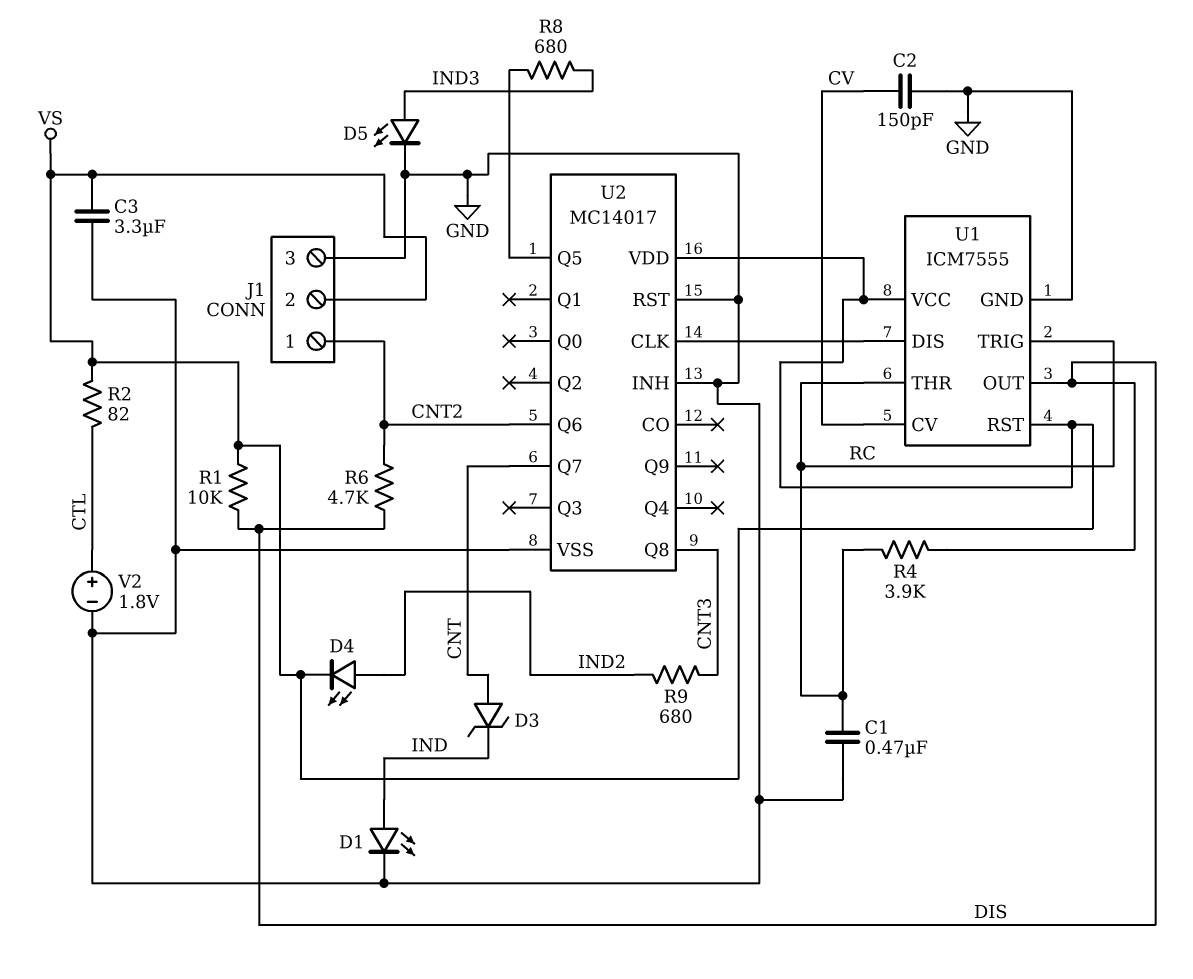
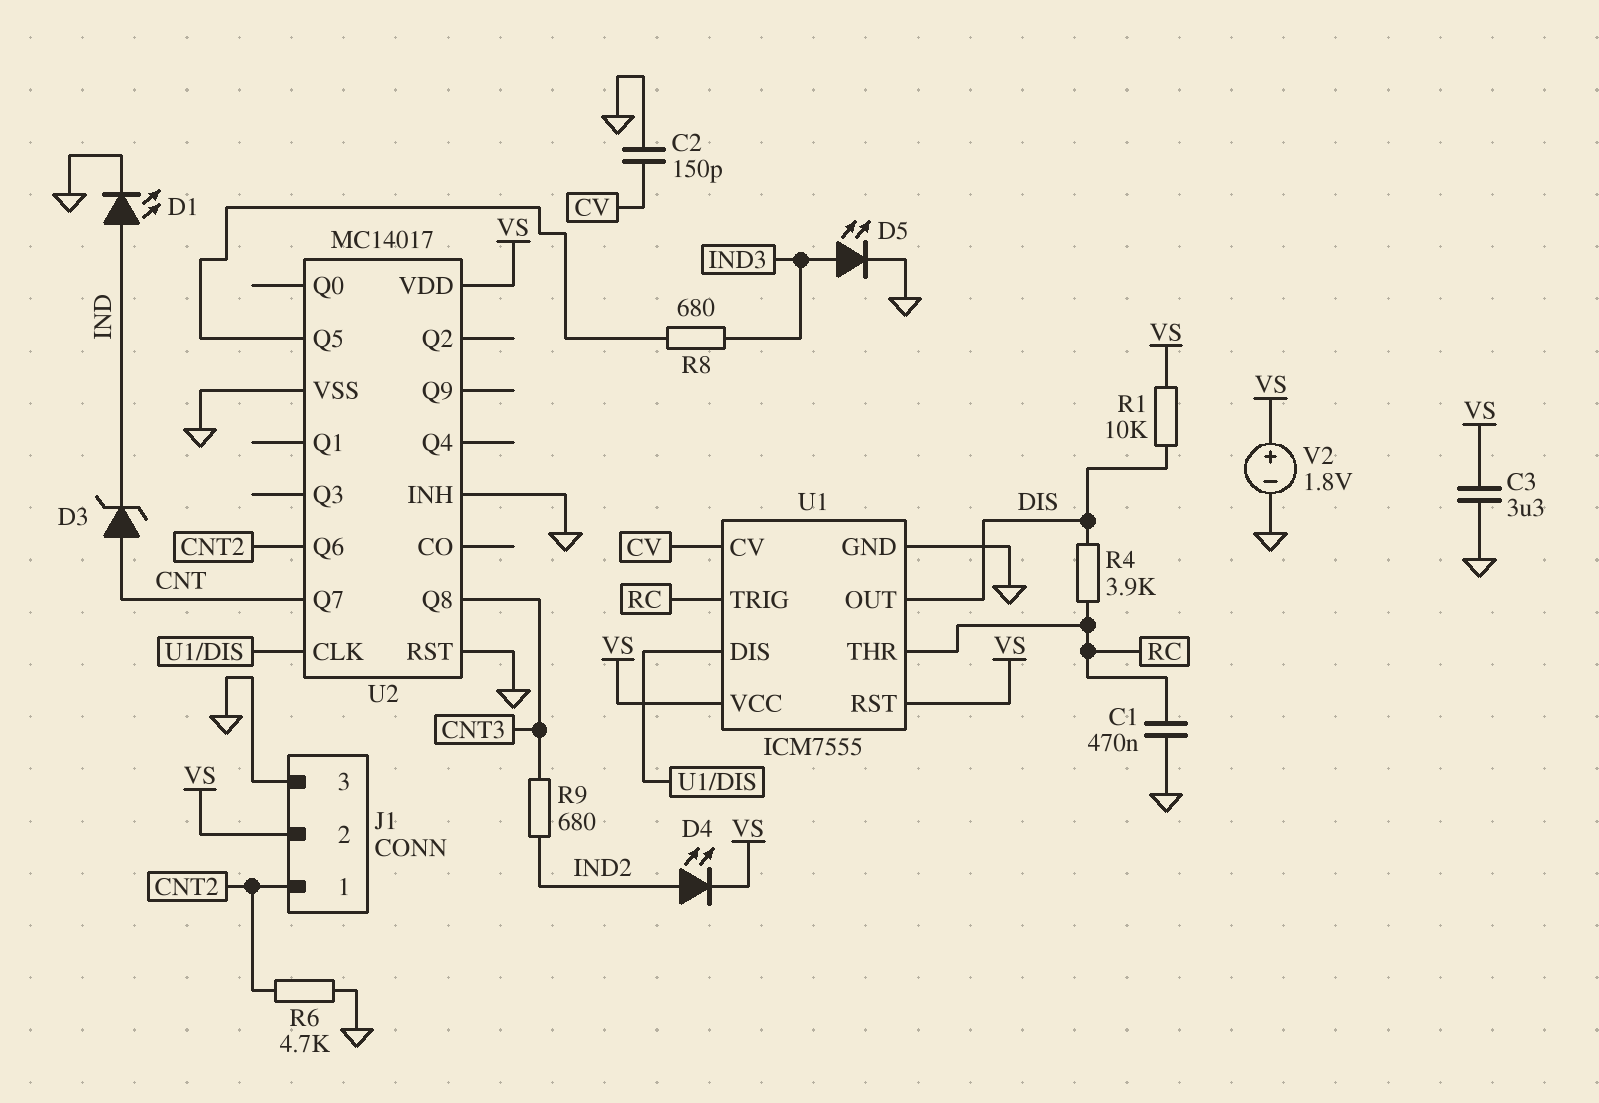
R2: 82 (CTL, VS) -> none
R6: 4.7k (CNT2, DIS) -> 4.7k (CNT2, GND)
V2: 1.8V (plus CTL, minus GND) -> 1.8V (plus VS, minus GND)

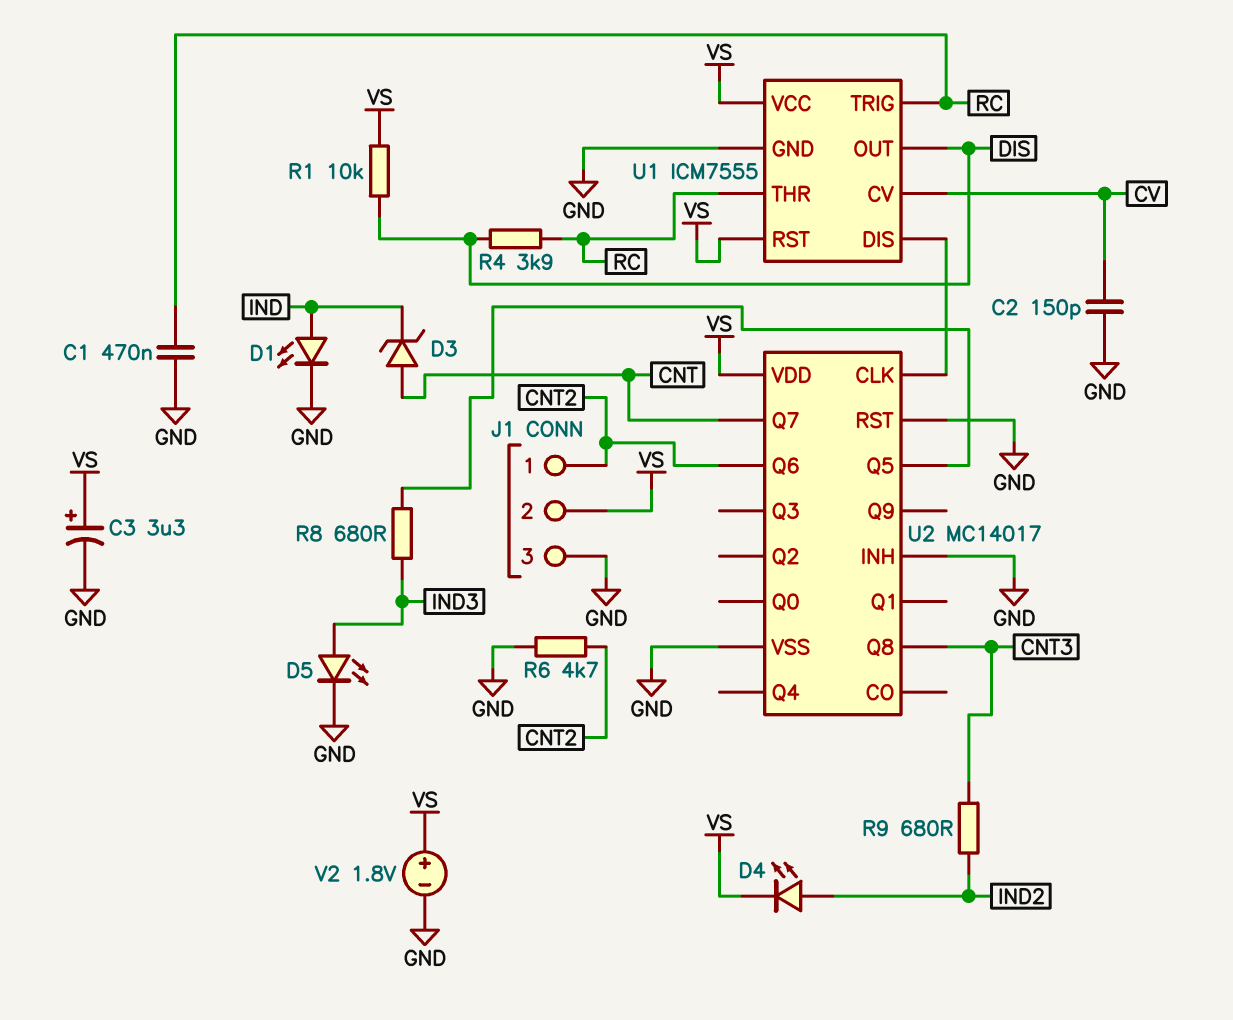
C3: 3.3uF (GND, VS) -> 3.3uF (plus VS, minus GND)

